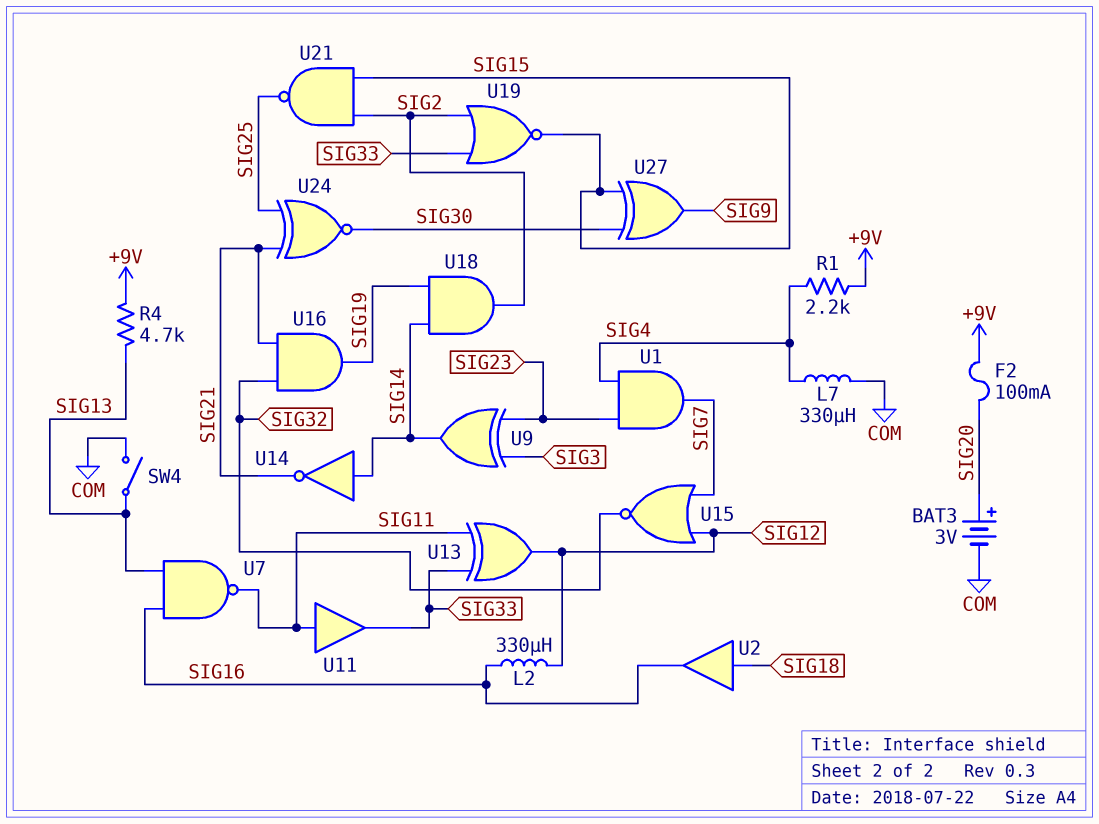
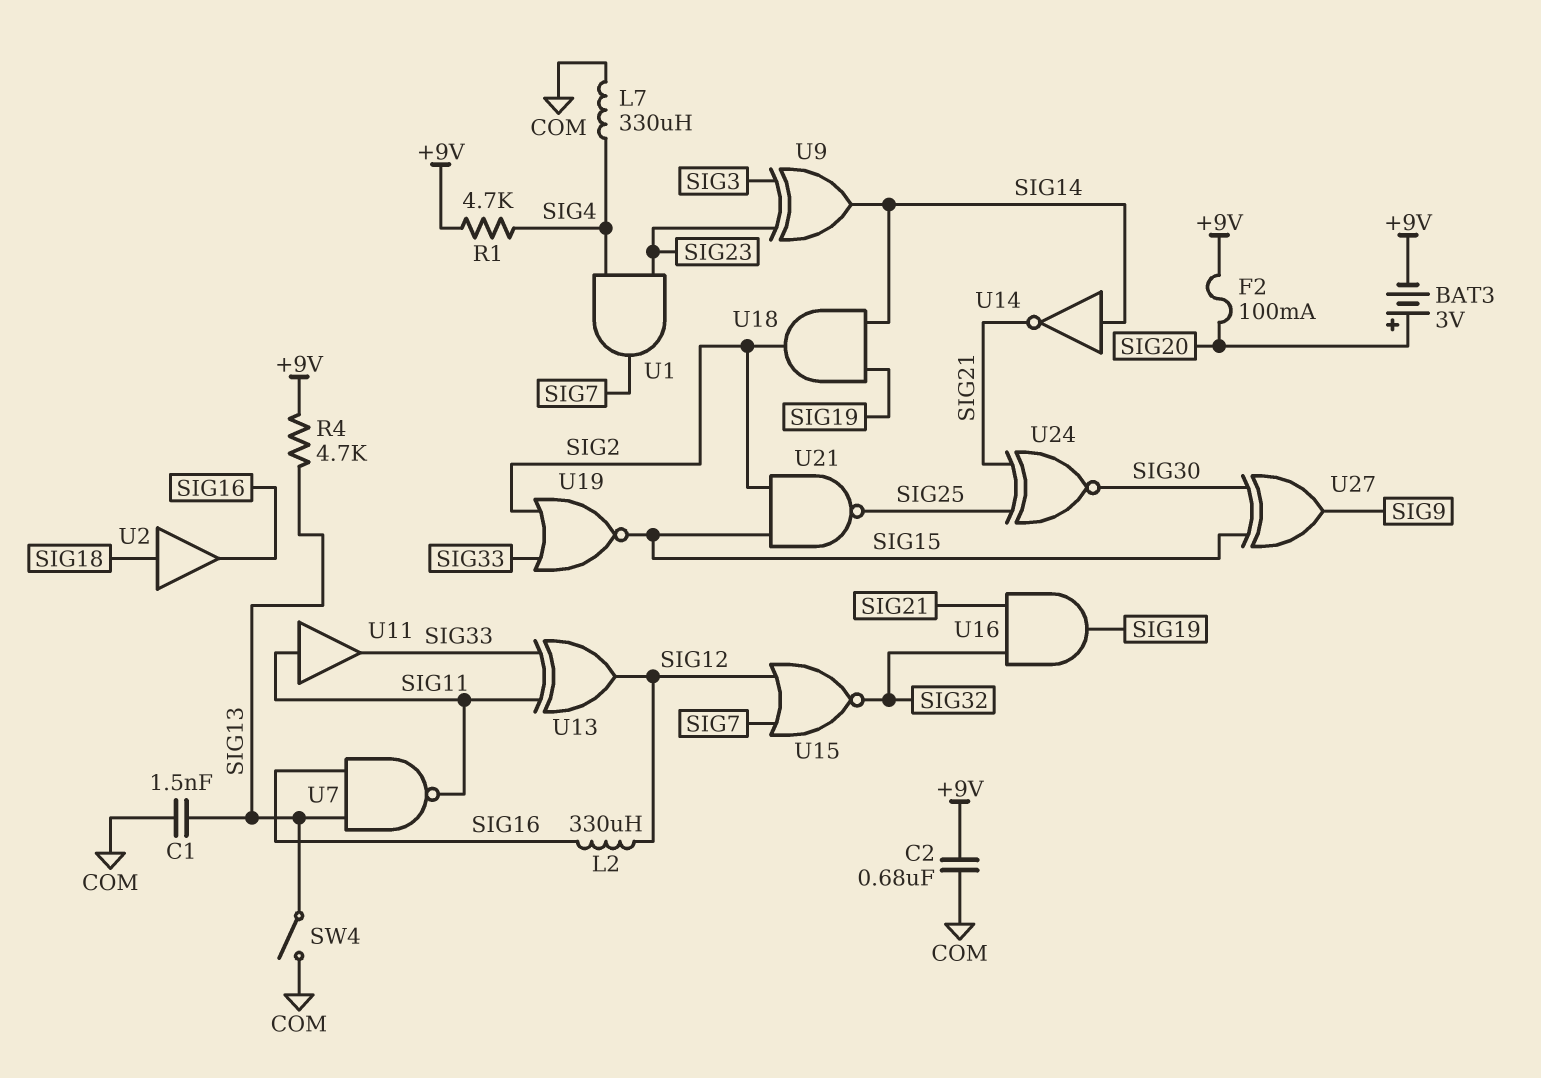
BAT3: 3V (plus SIG20, minus COM) -> 3V (plus SIG20, minus +9V)
C1: none -> 1.5nF (COM, SIG13)
C2: none -> 680nF (+9V, COM)
R1: 2.2k (+9V, SIG4) -> 4.7k (+9V, SIG4)

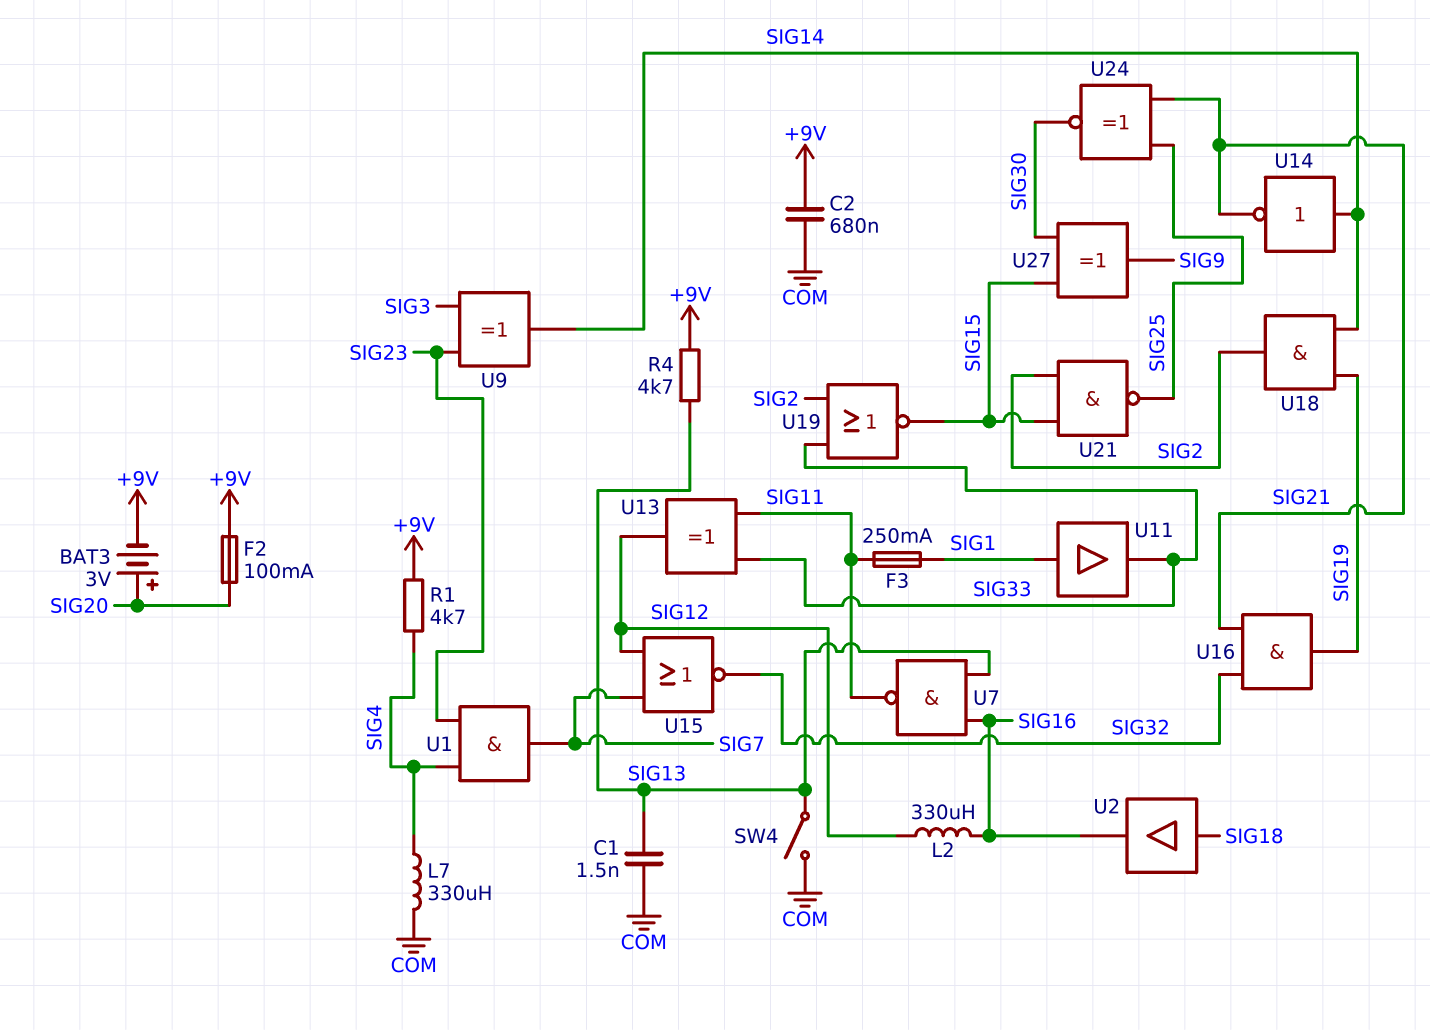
F3: none -> 250mA (SIG1, SIG11)
U11: buffer (in SIG11, out SIG33) -> buffer (in SIG1, out SIG33)

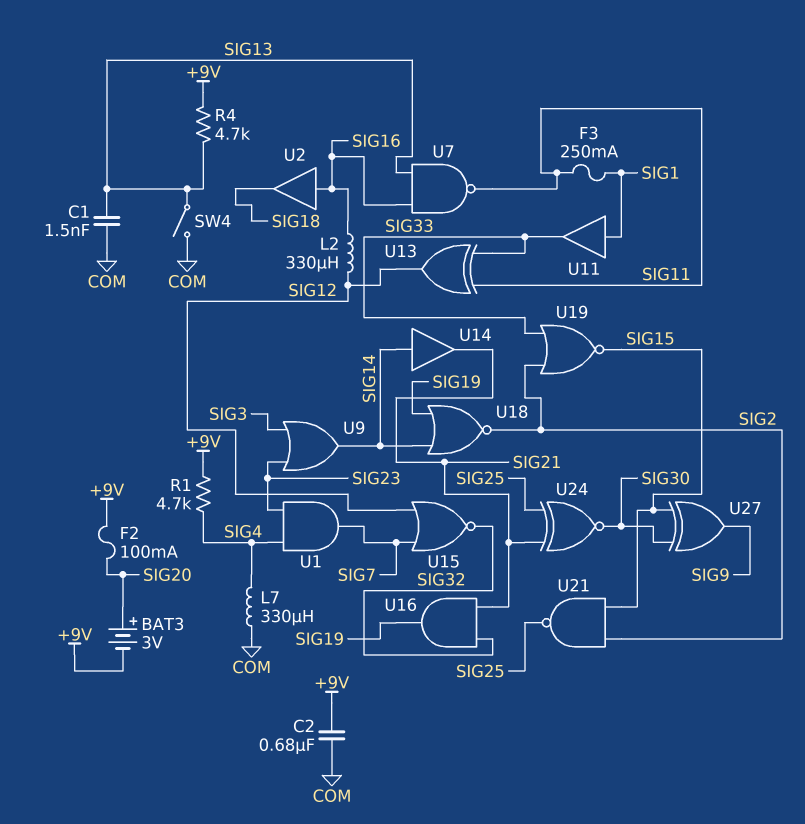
U2: buffer (in SIG18, out SIG16) -> buffer (in SIG16, out SIG18)
U9: XOR (in SIG3, in SIG23, out SIG14) -> OR (in SIG3, in SIG23, out SIG14)
U14: NOT (in SIG14, out SIG21) -> buffer (in SIG14, out SIG21)
U18: AND (in SIG14, in SIG19, out SIG2) -> NOR (in SIG14, in SIG19, out SIG2)

